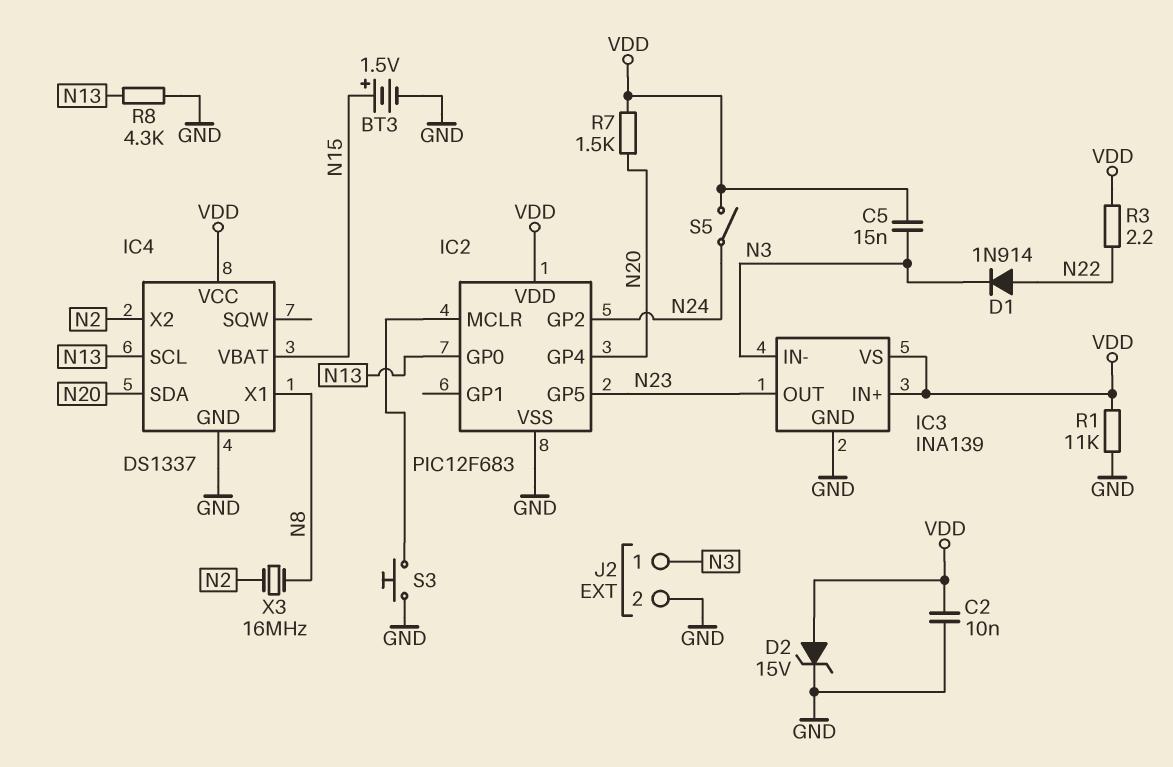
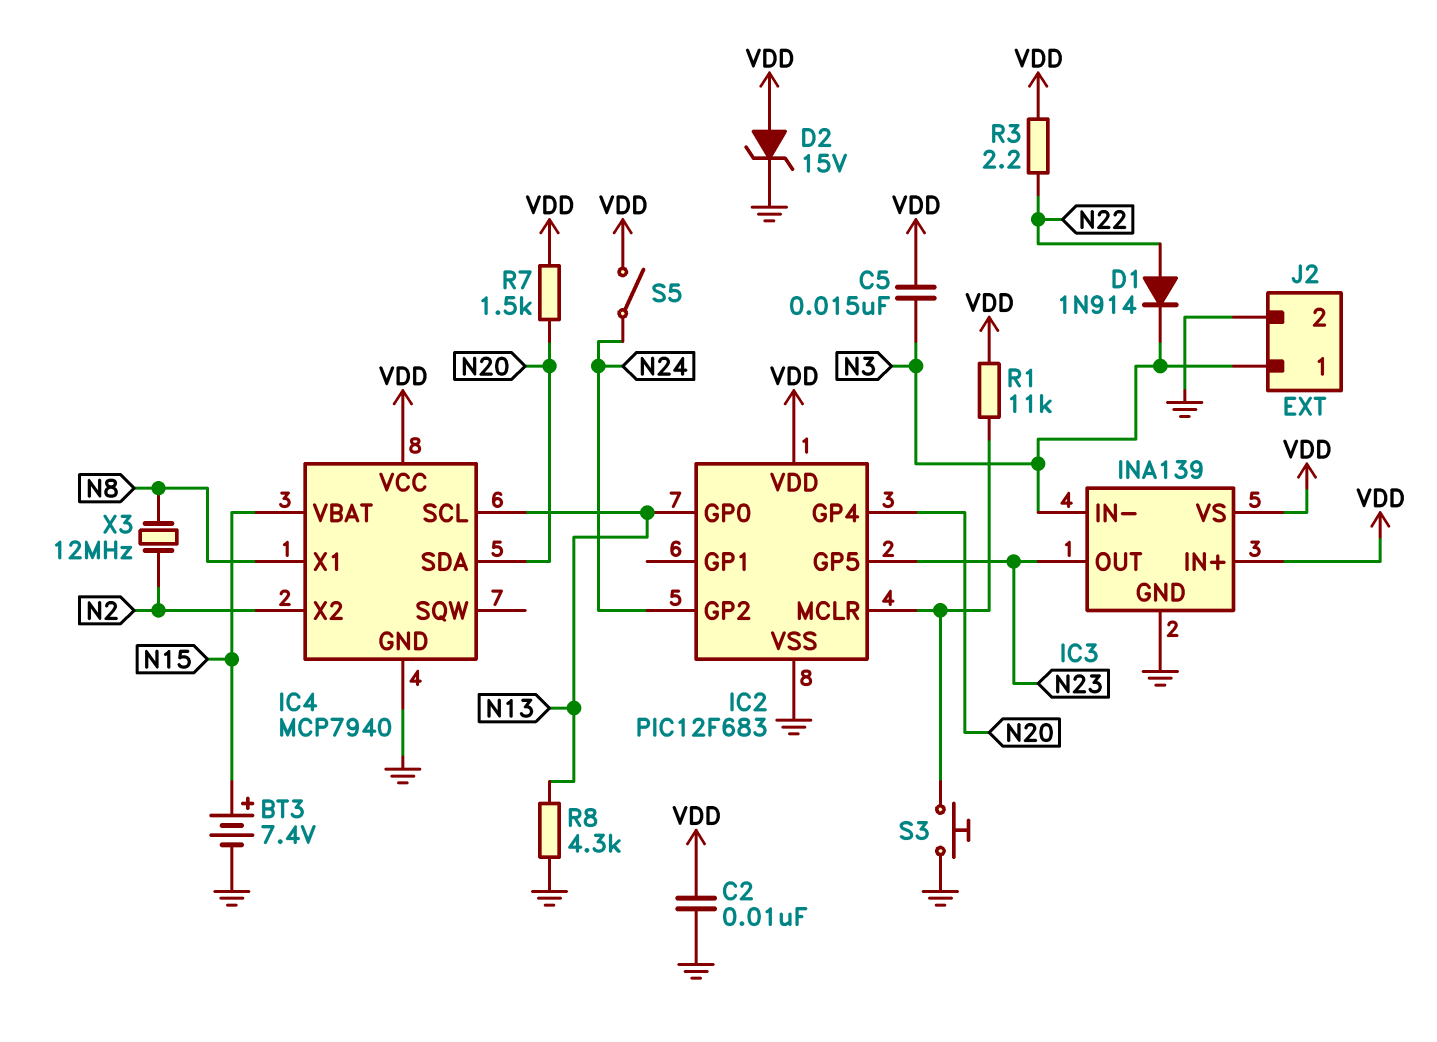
BT3: 1.5V (plus N15, minus GND) -> 7.4V (plus N15, minus GND)
IC4: DS1337 -> MCP7940
R1: 11k (GND, VDD) -> 11k (IC2/MCLR, VDD)
X3: 16MHz (N2, N8) -> 12MHz (N2, N8)

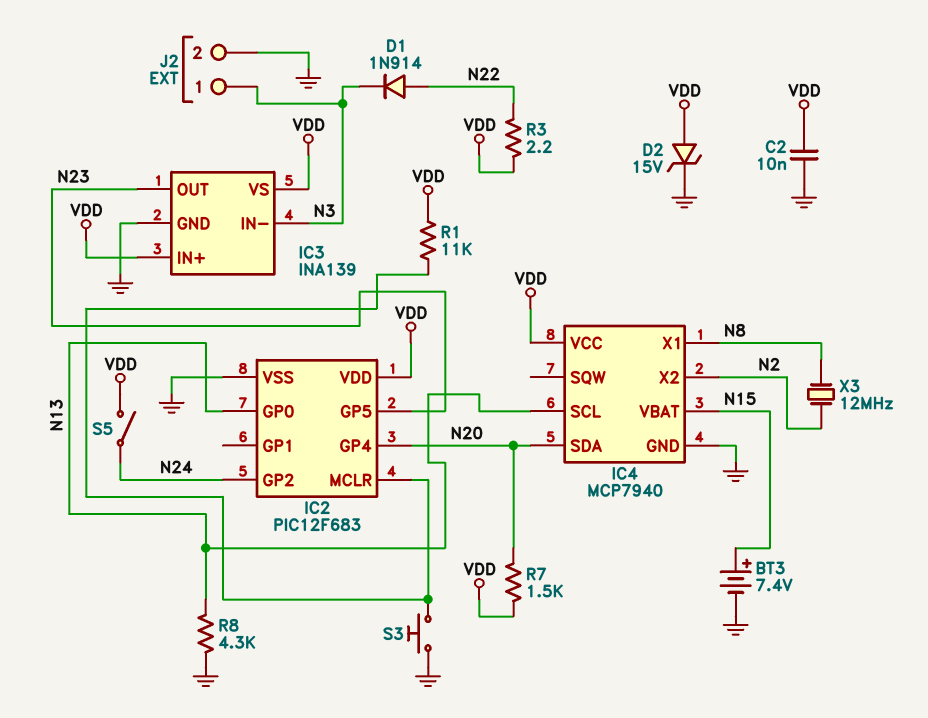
C5: 15nF (N3, VDD) -> none

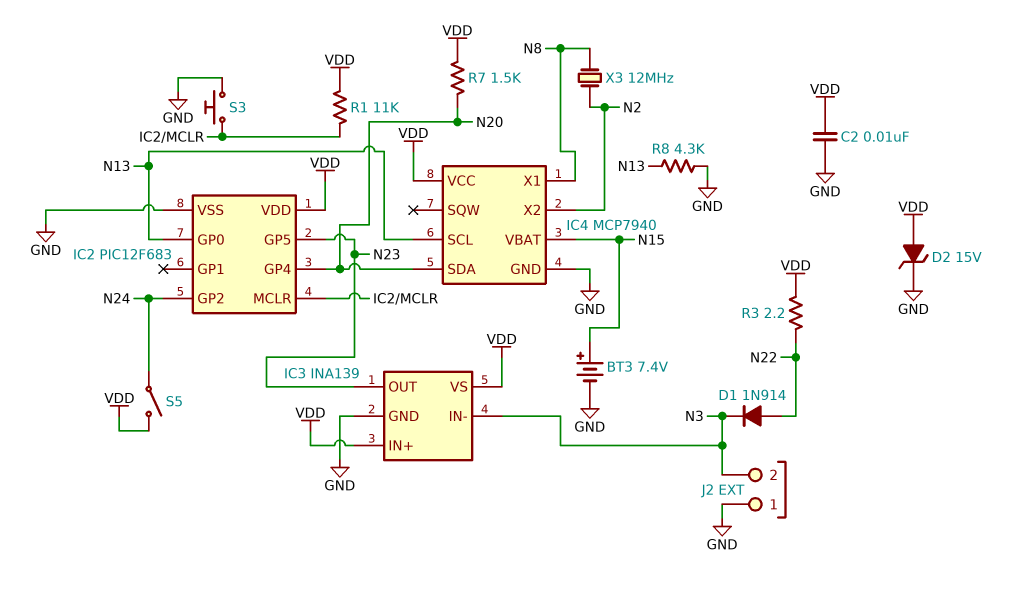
J2 pin 1: N3 -> GND
J2 pin 2: GND -> N3

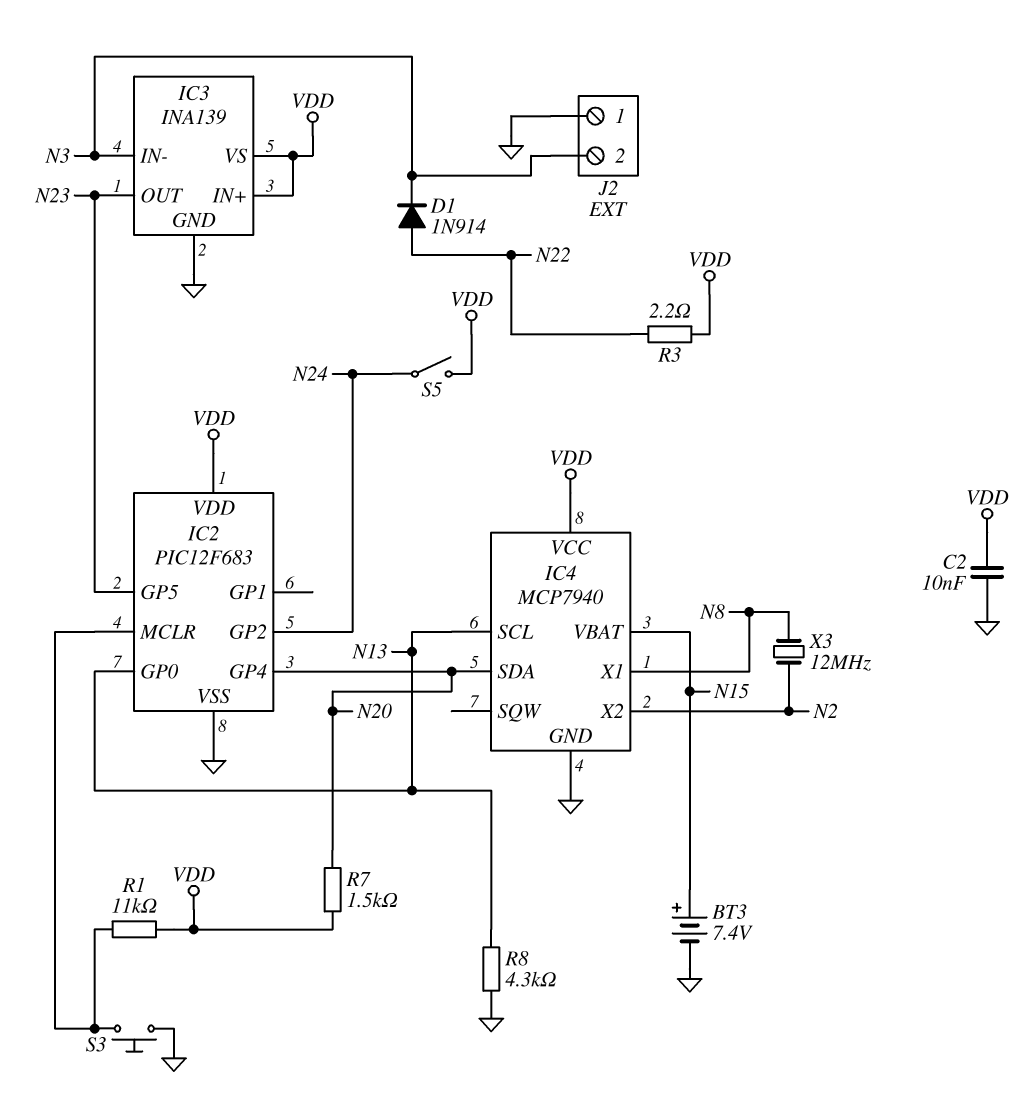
D2: zener 15V (A VDD, K GND) -> none

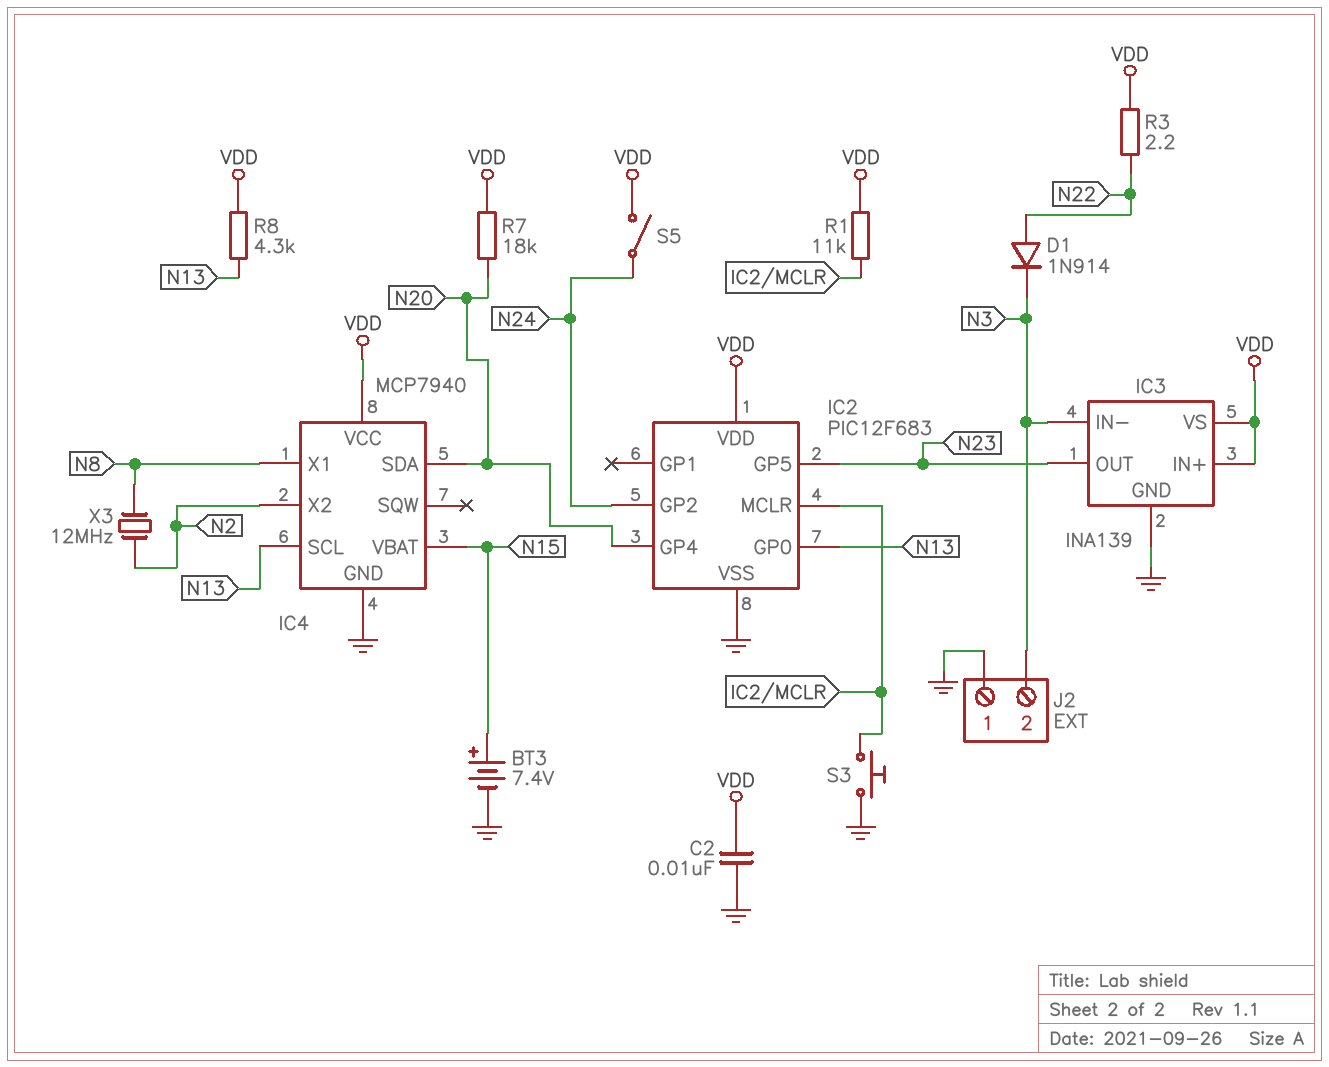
R7: 1.5k (N20, VDD) -> 18k (N20, VDD)
R8: 4.3k (GND, N13) -> 4.3k (N13, VDD)

